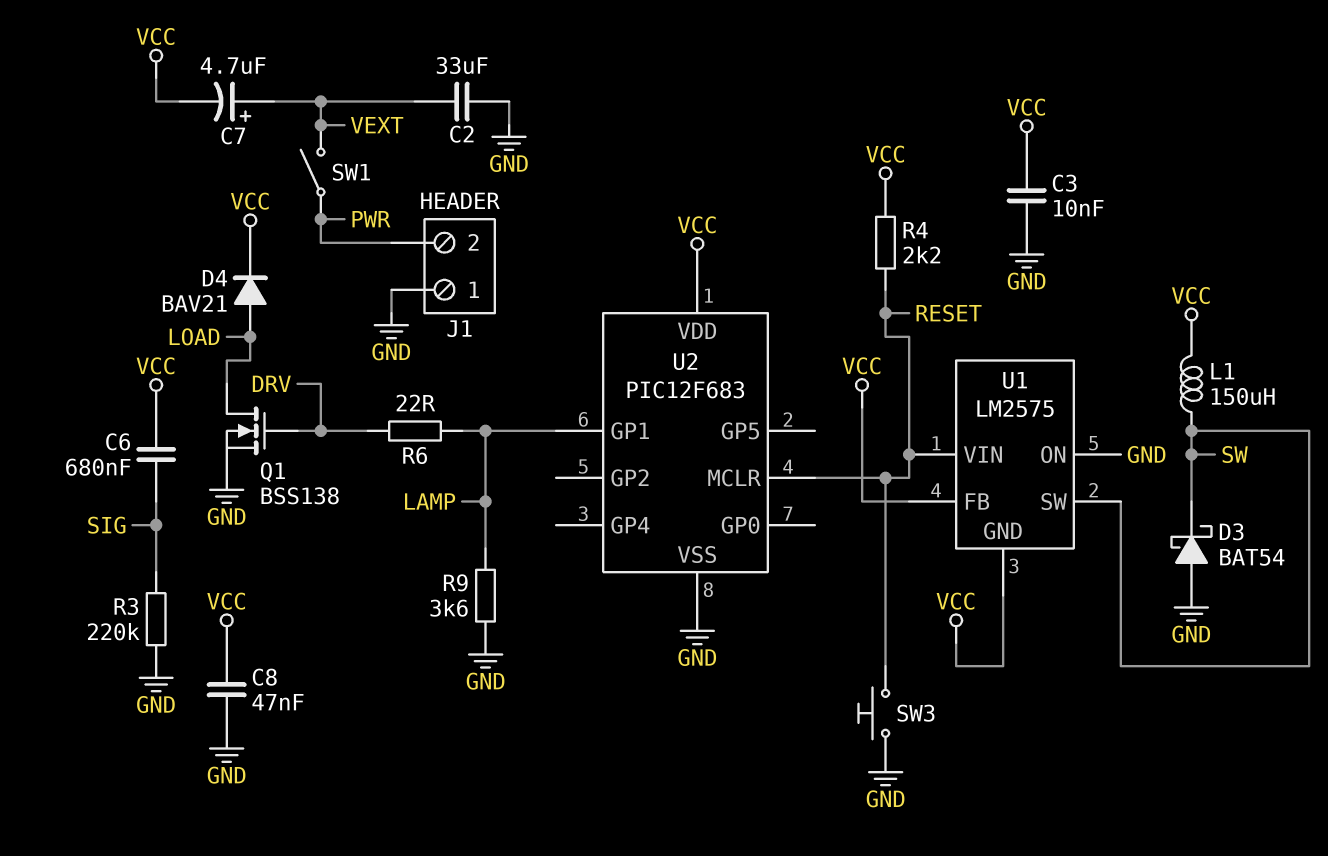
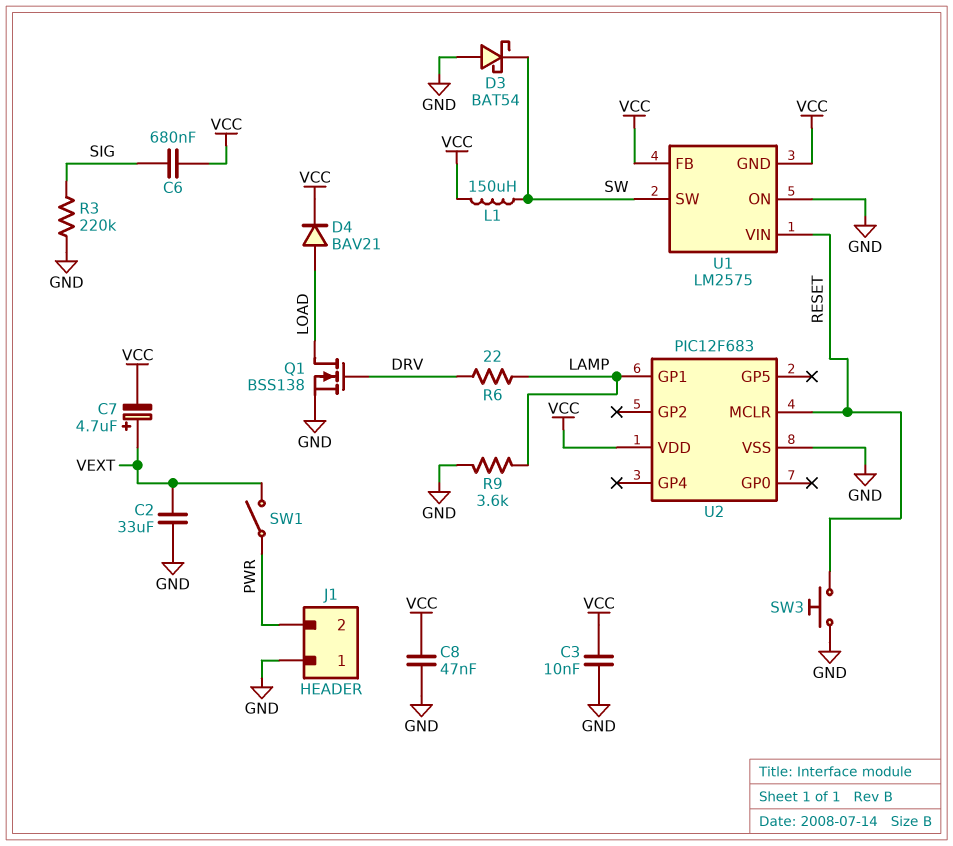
R4: 2.2k (RESET, VCC) -> none

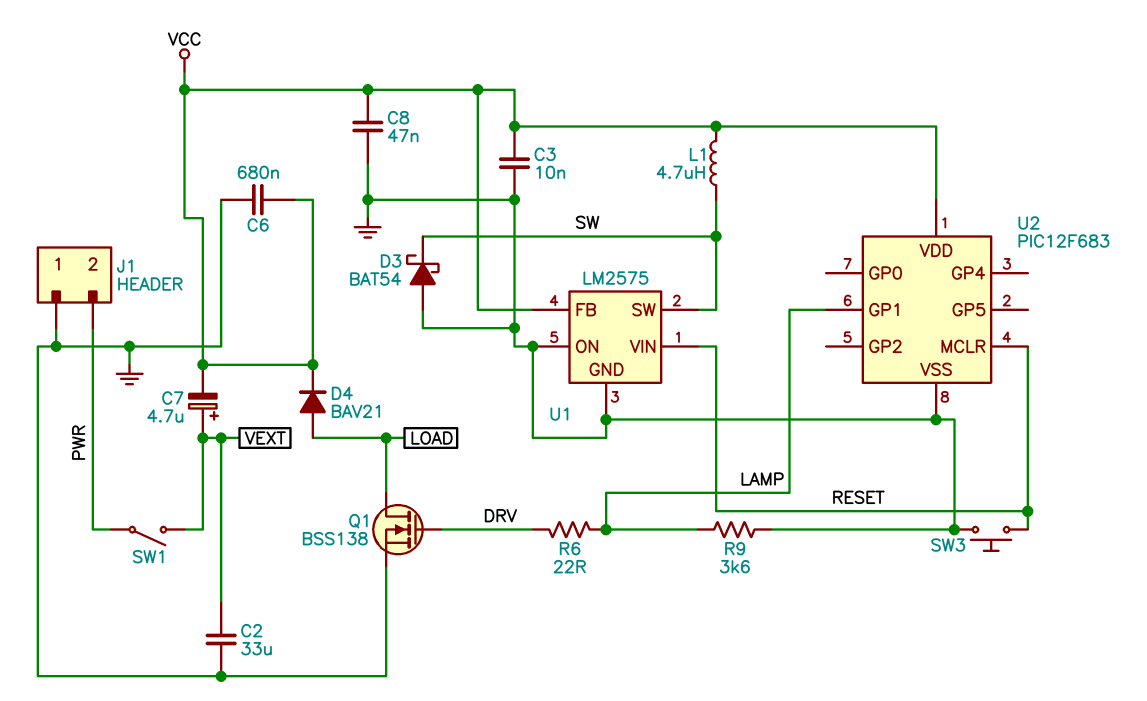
C6: 680nF (SIG, VCC) -> 680nF (GND, VCC)
L1: 150uH (SW, VCC) -> 4.7uH (SW, VCC)
R3: 220k (GND, SIG) -> none
U1 pin GND: VCC -> GND

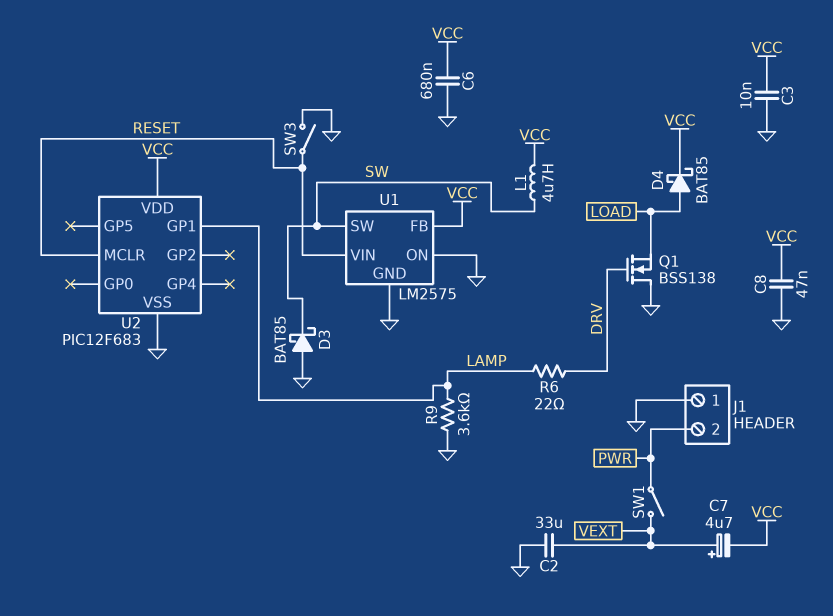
D3: schottky BAT54 (A GND, K SW) -> schottky BAT85 (A GND, K SW)
D4: diode BAV21 (A LOAD, K VCC) -> schottky BAT85 (A LOAD, K VCC)
Q1: NMOS BSS138 (G DRV, D LOAD, S GND) -> NMOS BSS138 (G DRV, D GND, S LOAD)
SW3: button (GND, RESET) -> switch (GND, RESET)

